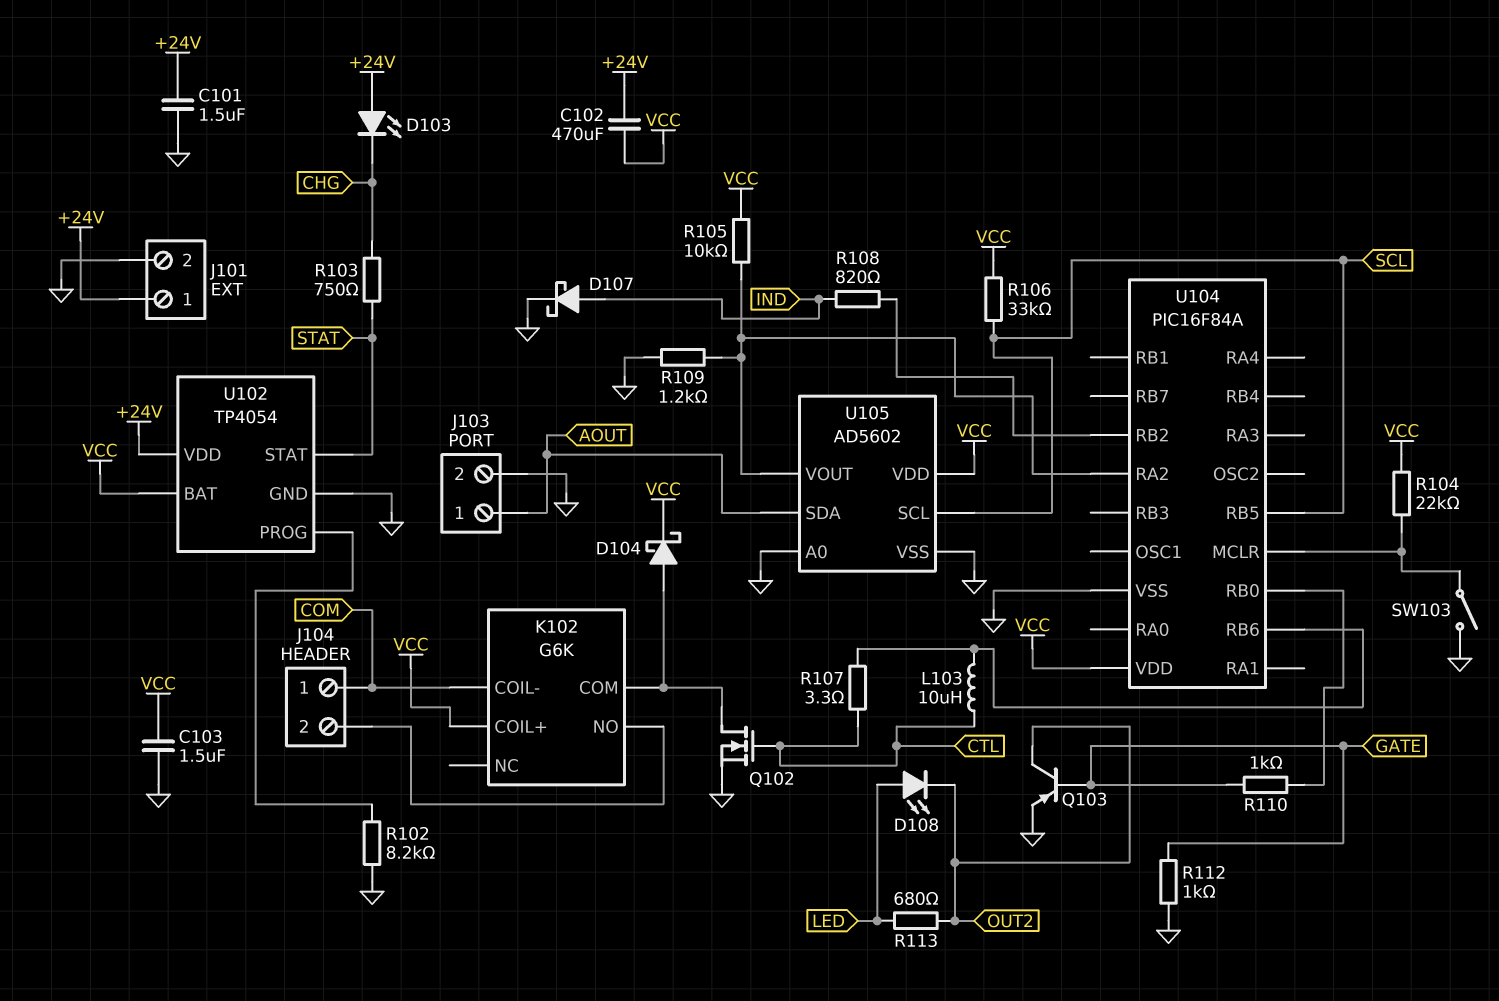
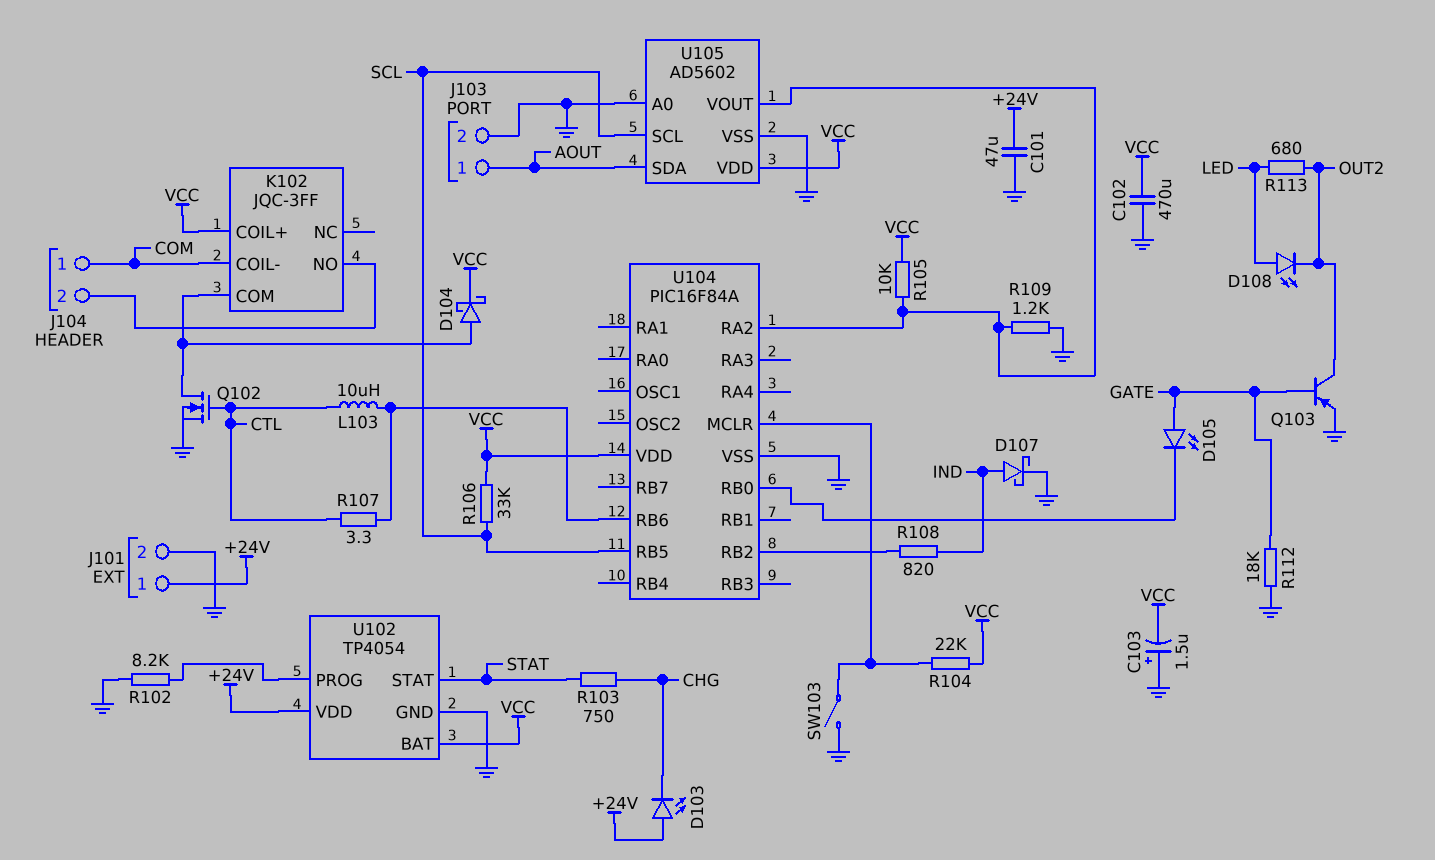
C101: 1.5uF (+24V, GND) -> 47uF (+24V, GND)
C102: 470uF (+24V, VCC) -> 470uF (GND, VCC)
C103: 1.5uF (GND, VCC) -> 1.5uF (plus GND, minus VCC)
D105: none -> LED (A GATE, K U104/RB0)
K102: G6K -> JQC-3FF
R110: 1k (GATE, U104/RB0) -> none
R112: 1k (GATE, GND) -> 18k (GATE, GND)

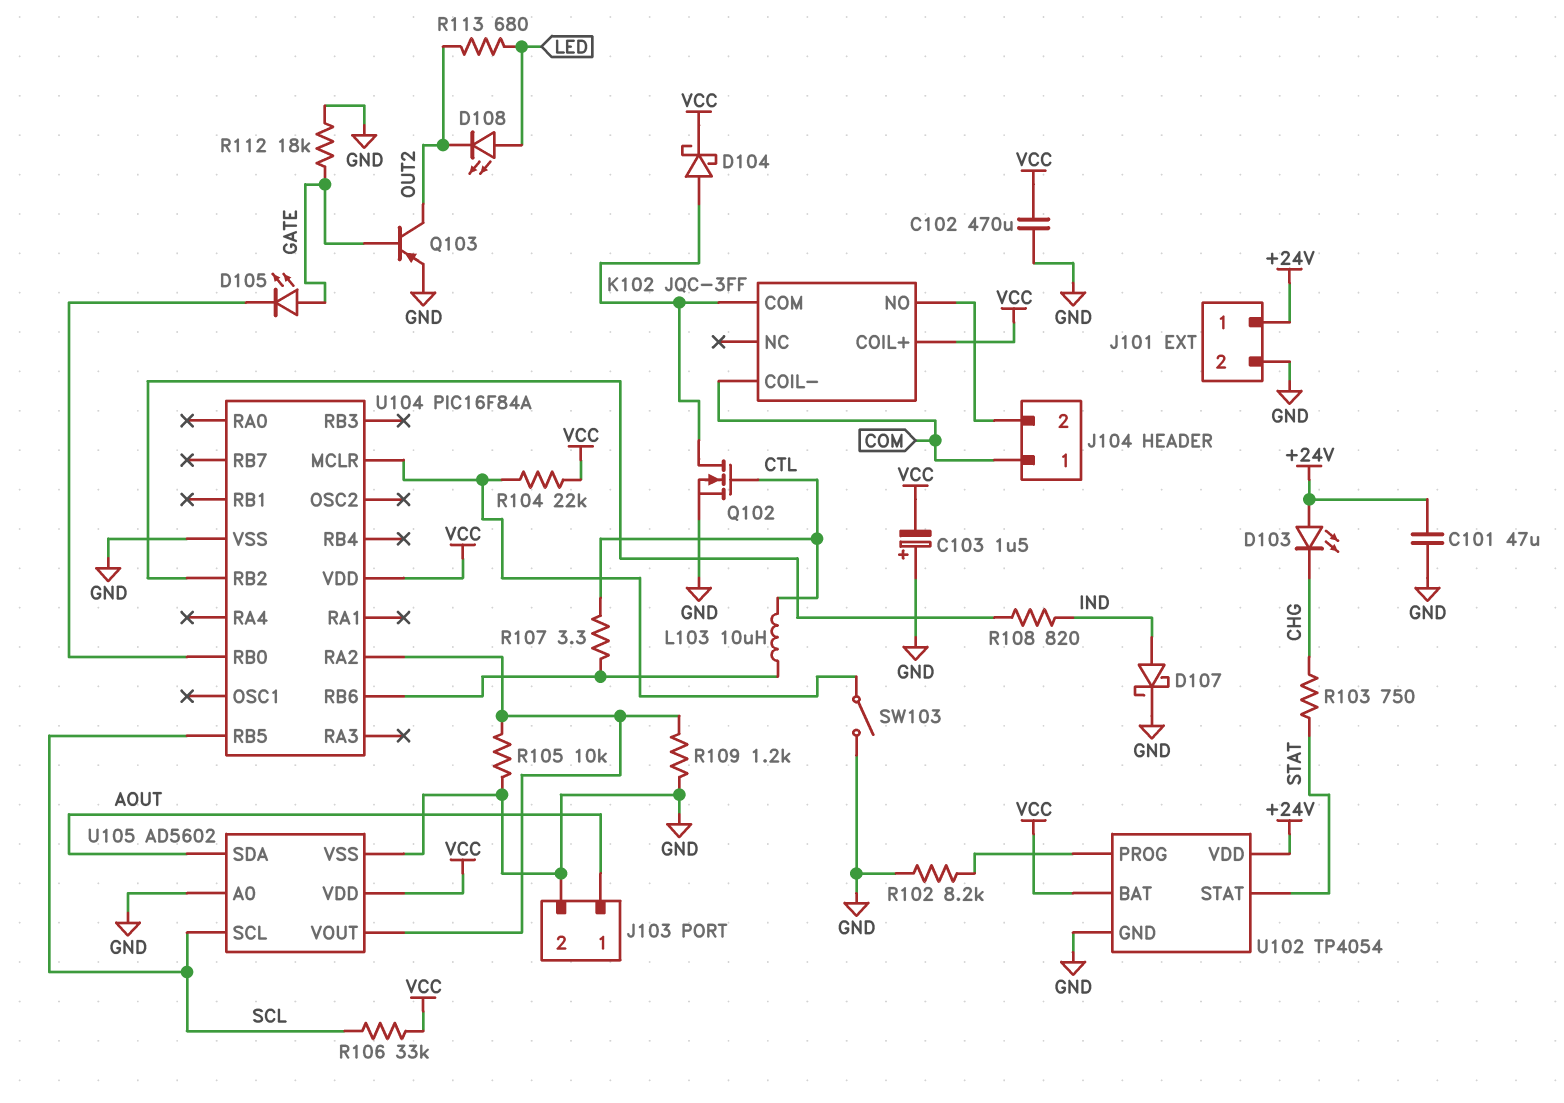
R105: 10k (U104/RA2, VCC) -> 10k (GND, U104/RA2)

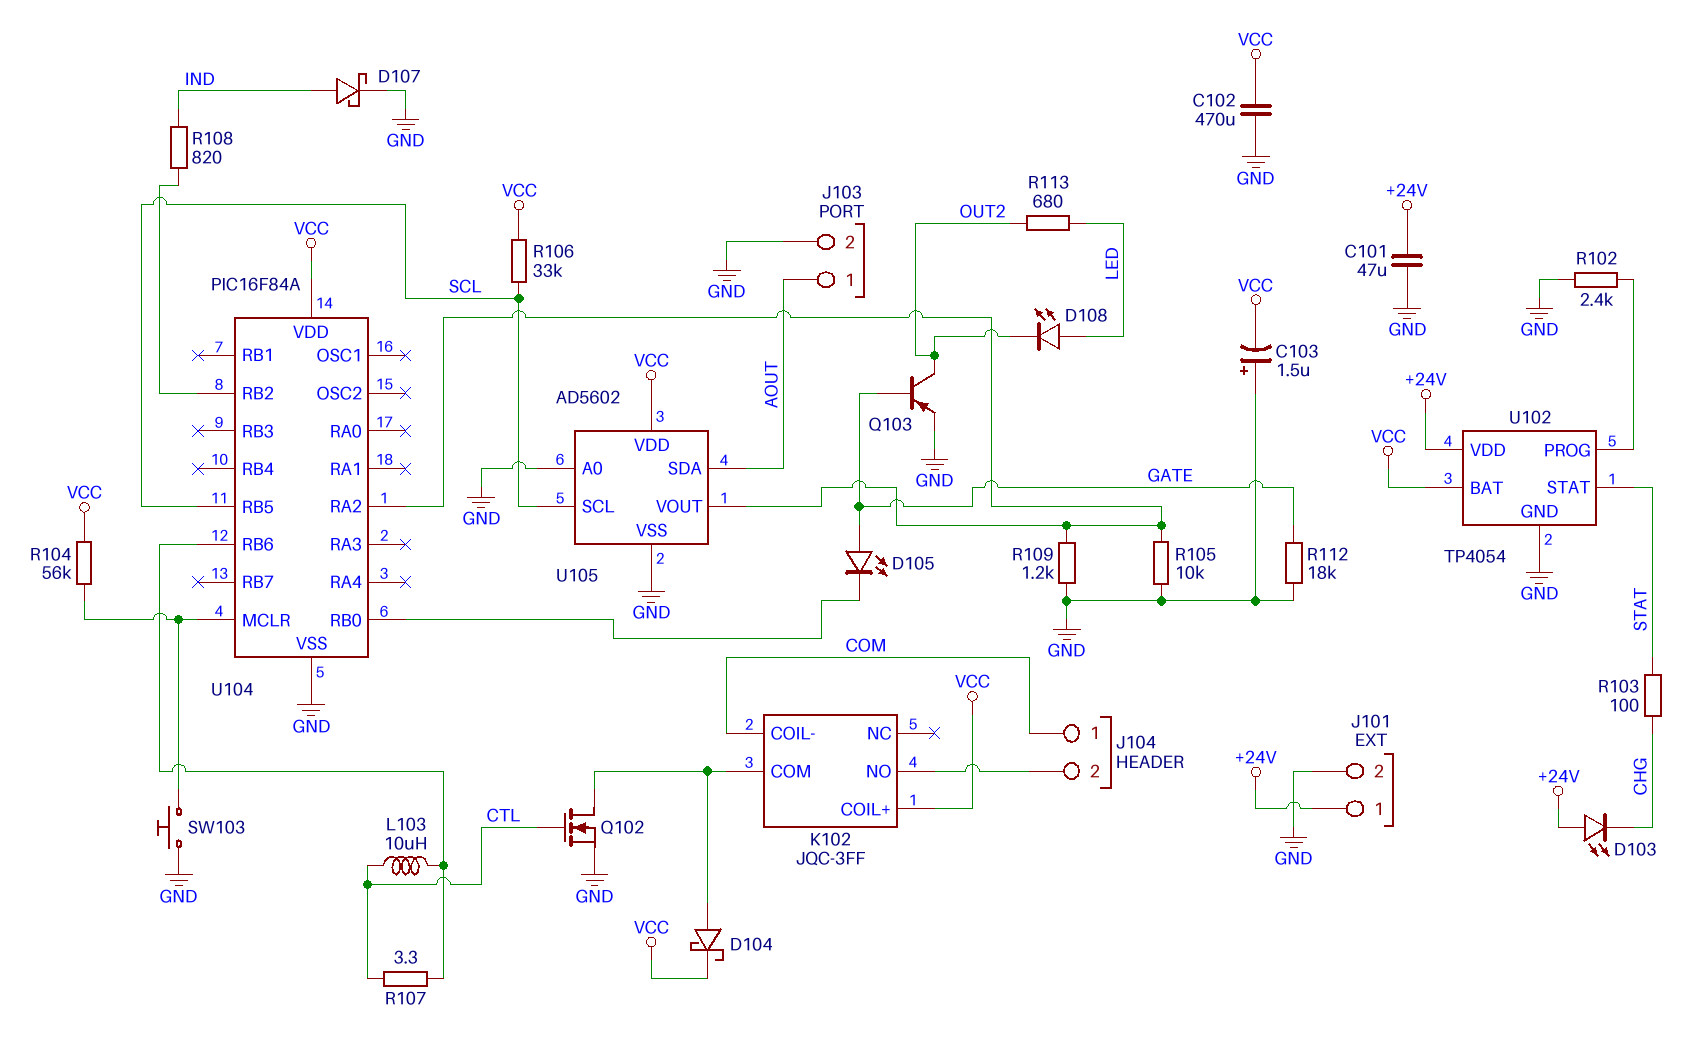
R102: 8.2k (GND, U102/PROG) -> 2.4k (GND, U102/PROG)
R103: 750 (CHG, STAT) -> 100 (CHG, STAT)
R104: 22k (U104/MCLR, VCC) -> 56k (U104/MCLR, VCC)
SW103: switch (GND, U104/MCLR) -> button (GND, U104/MCLR)

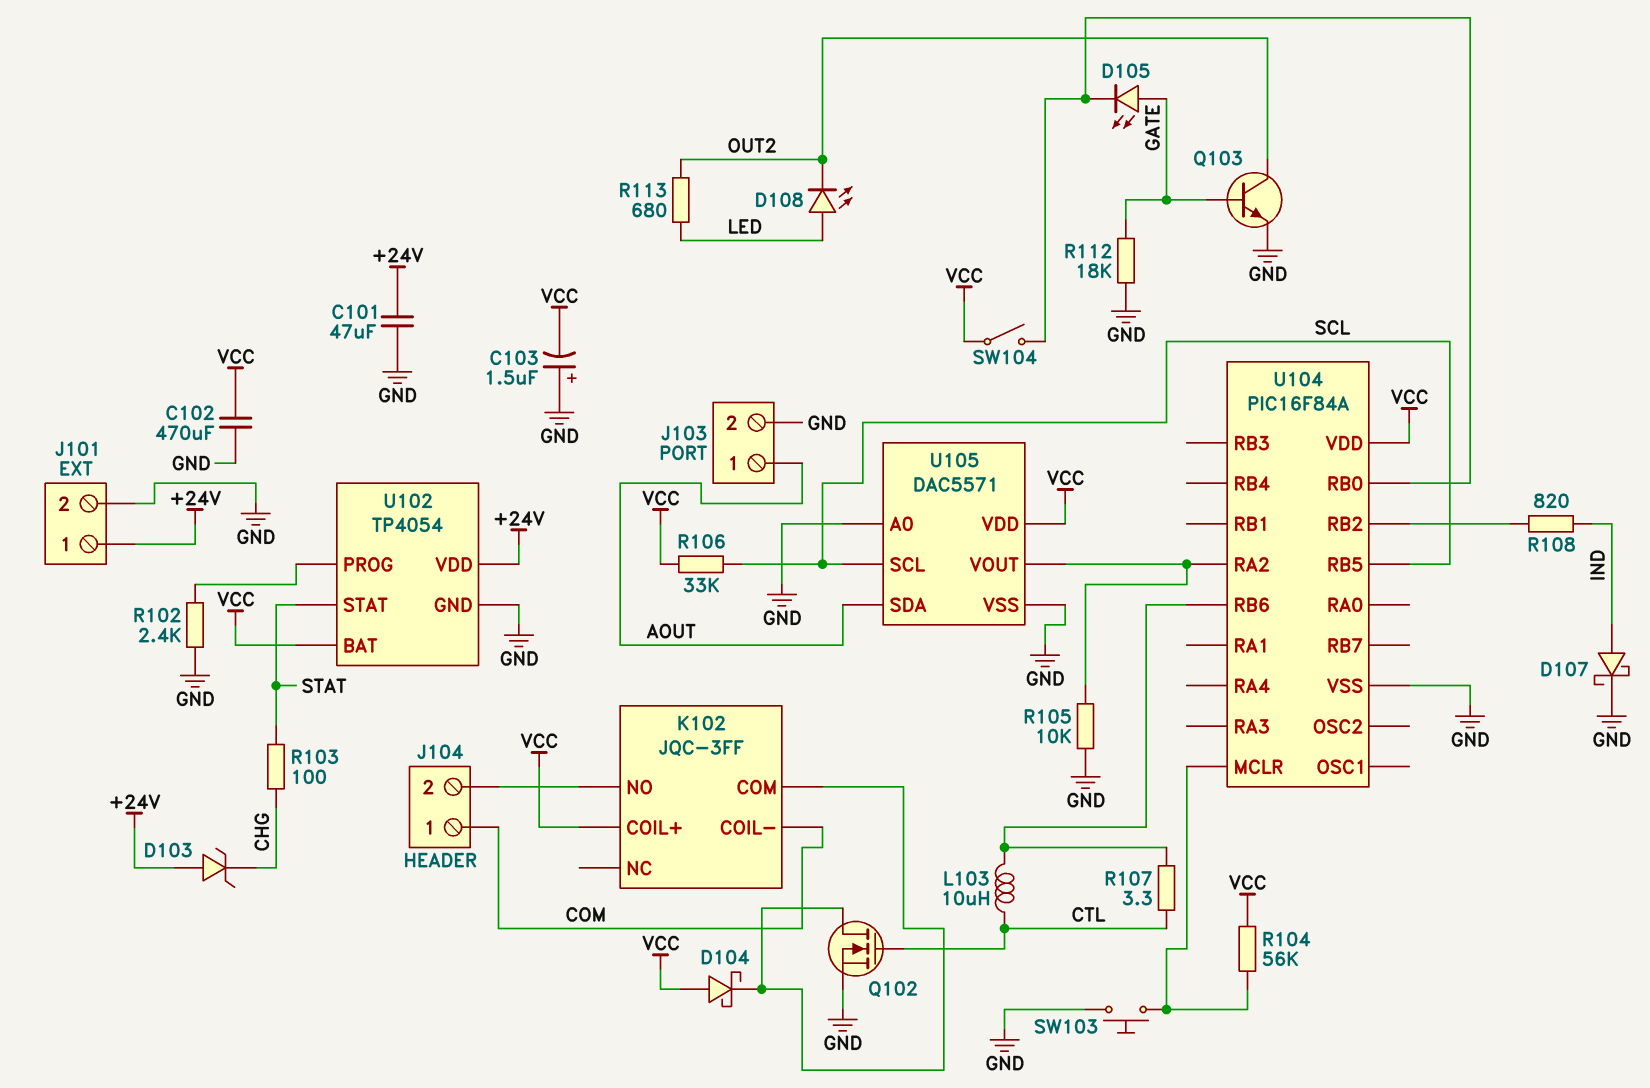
D103: LED (A +24V, K CHG) -> zener (A +24V, K CHG)
D104: schottky (A K102/COM, K VCC) -> schottky (A VCC, K K102/COM)
Q103: PNP (B GATE, C OUT2, E GND) -> NPN (B GATE, C OUT2, E GND)
R109: 1.2k (GND, U104/RA2) -> none
SW104: none -> switch (U104/RB0, VCC)
U105: AD5602 -> DAC5571

